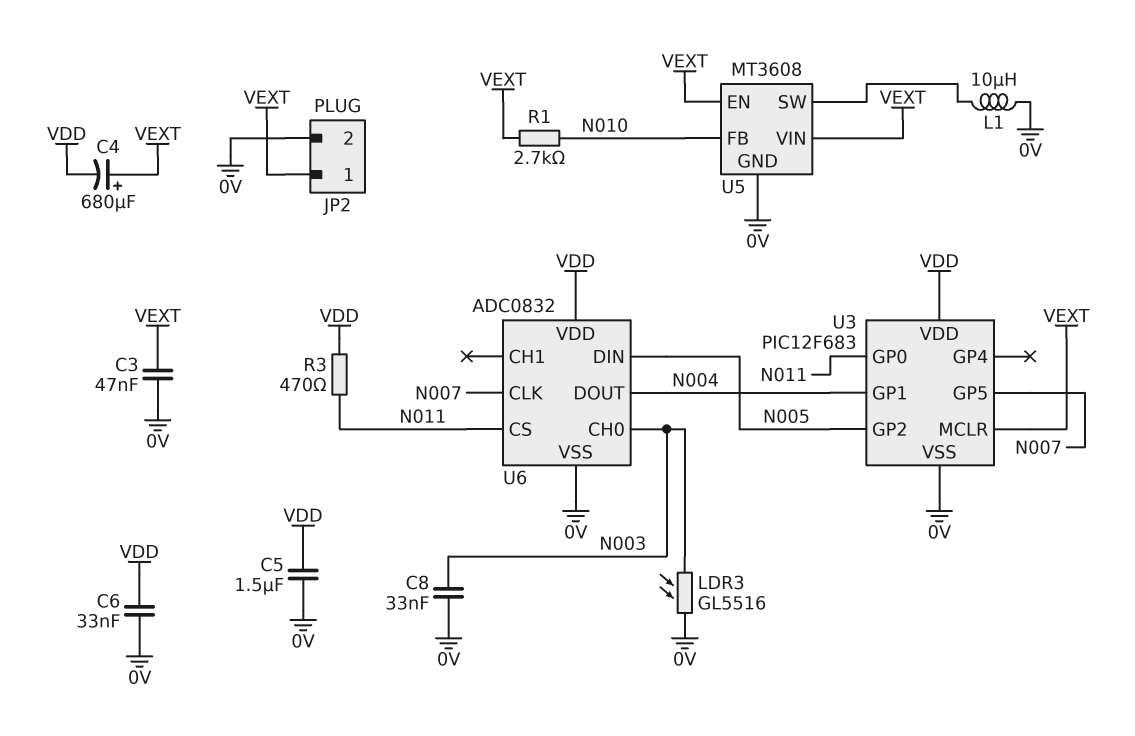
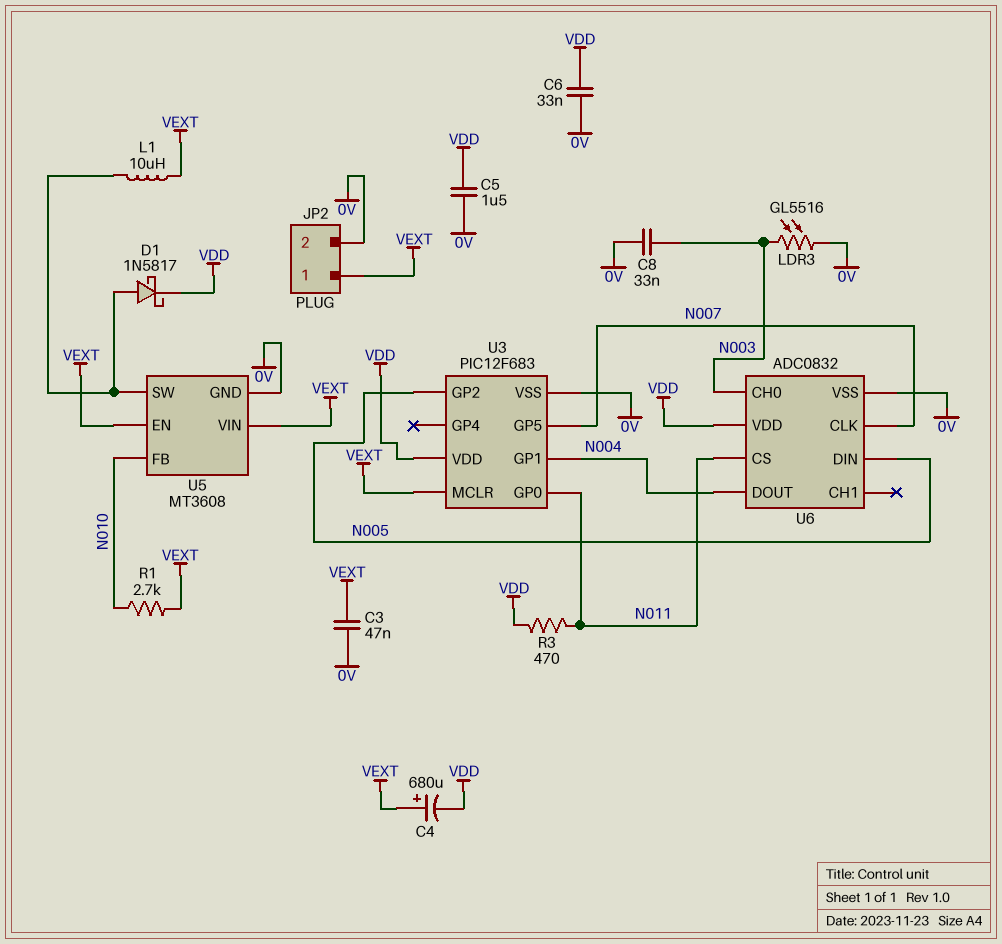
D1: none -> schottky 1N5817 (A U5/SW, K VDD)
L1: 10uH (0V, U5/SW) -> 10uH (U5/SW, VEXT)

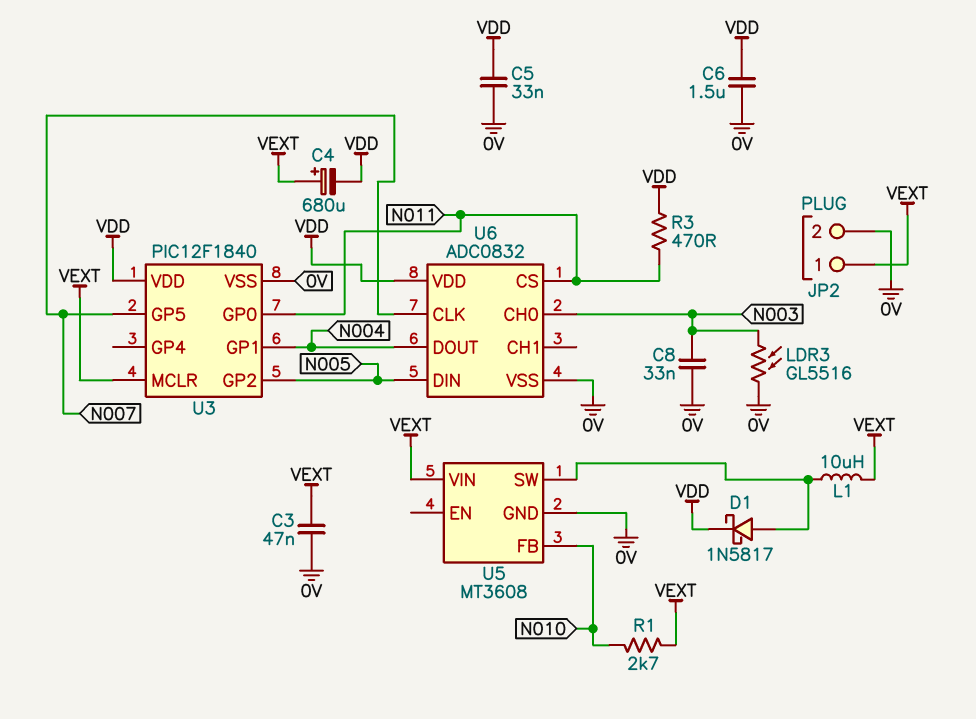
C5: 1.5uF (0V, VDD) -> 33nF (0V, VDD)
C6: 33nF (0V, VDD) -> 1.5uF (0V, VDD)
U3: PIC12F683 -> PIC12F1840
U5 pin EN: VEXT -> none

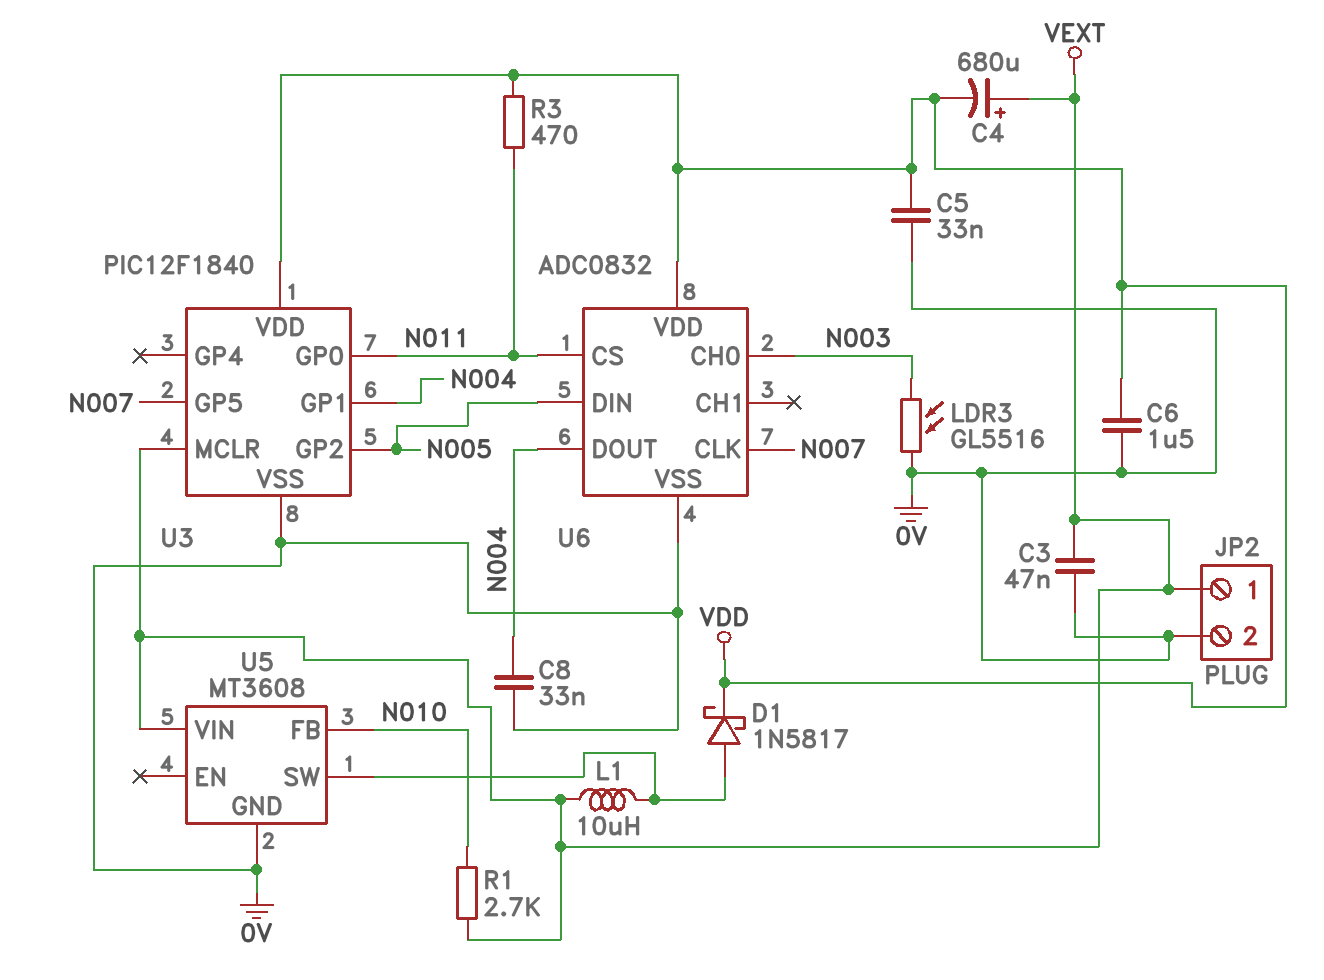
C8: 33nF (0V, N003) -> 33nF (0V, N004)

